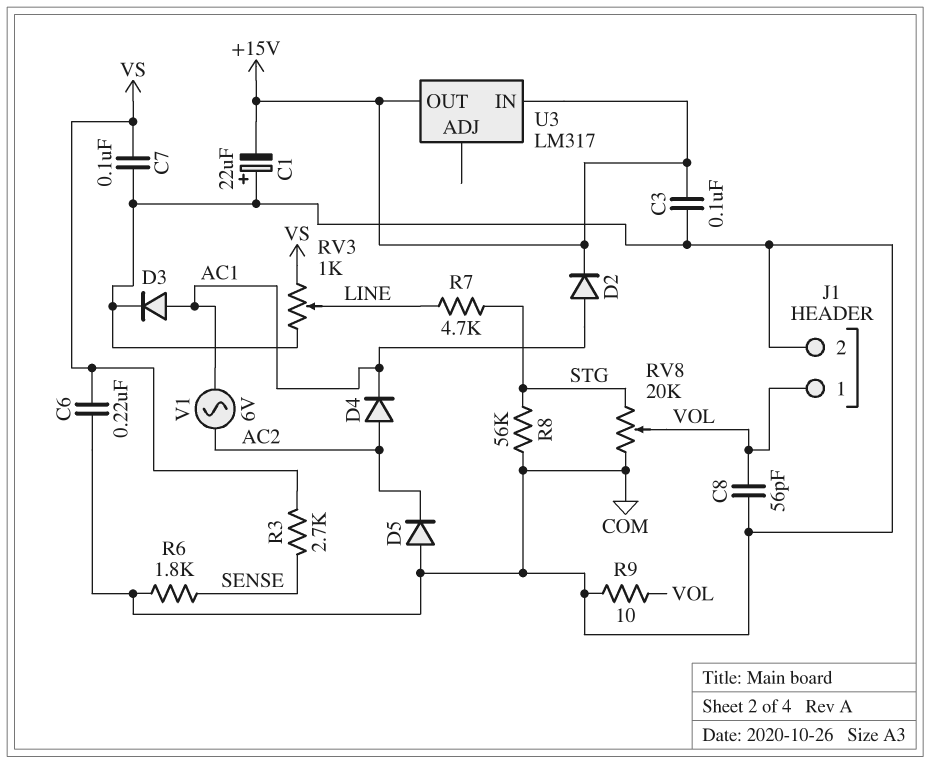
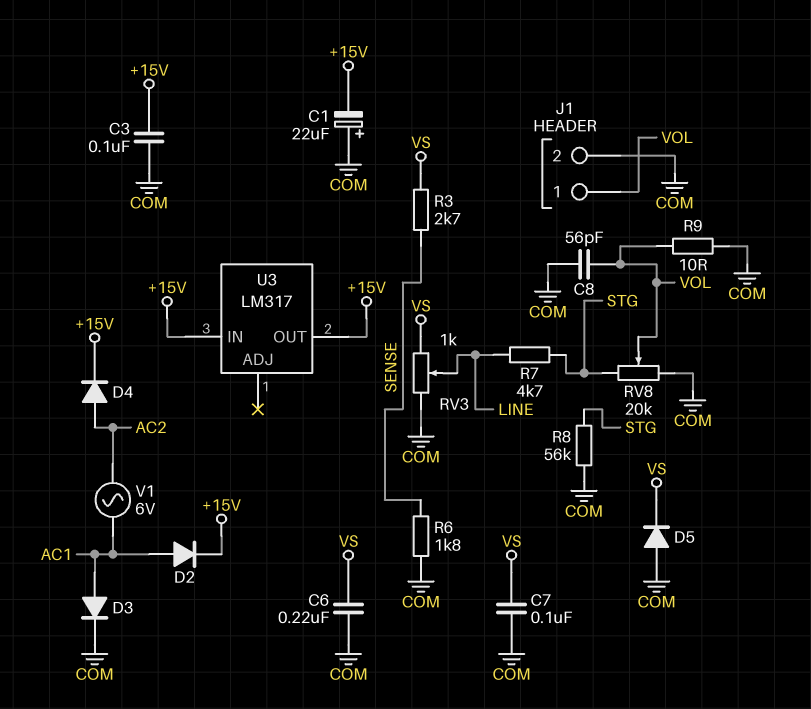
D4: diode (A AC2, K AC1) -> diode (A AC2, K +15V)
D5: diode (A COM, K AC2) -> diode (A COM, K VS)

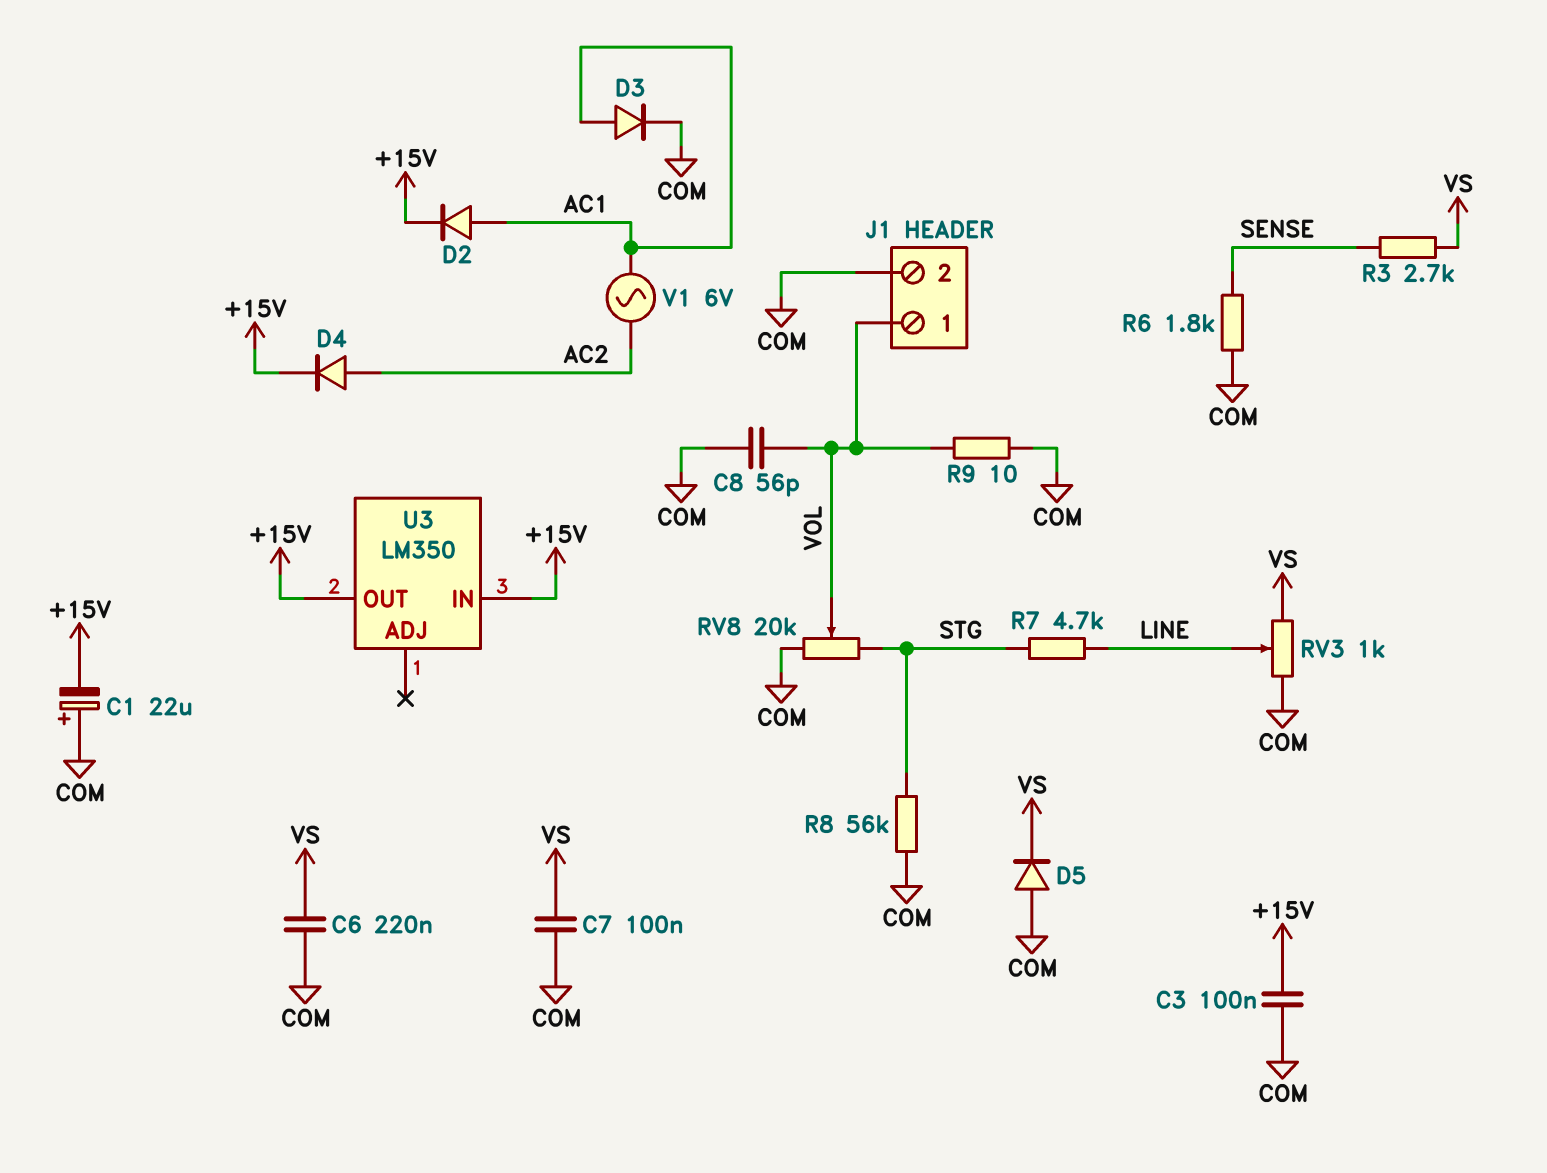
U3: LM317 -> LM350

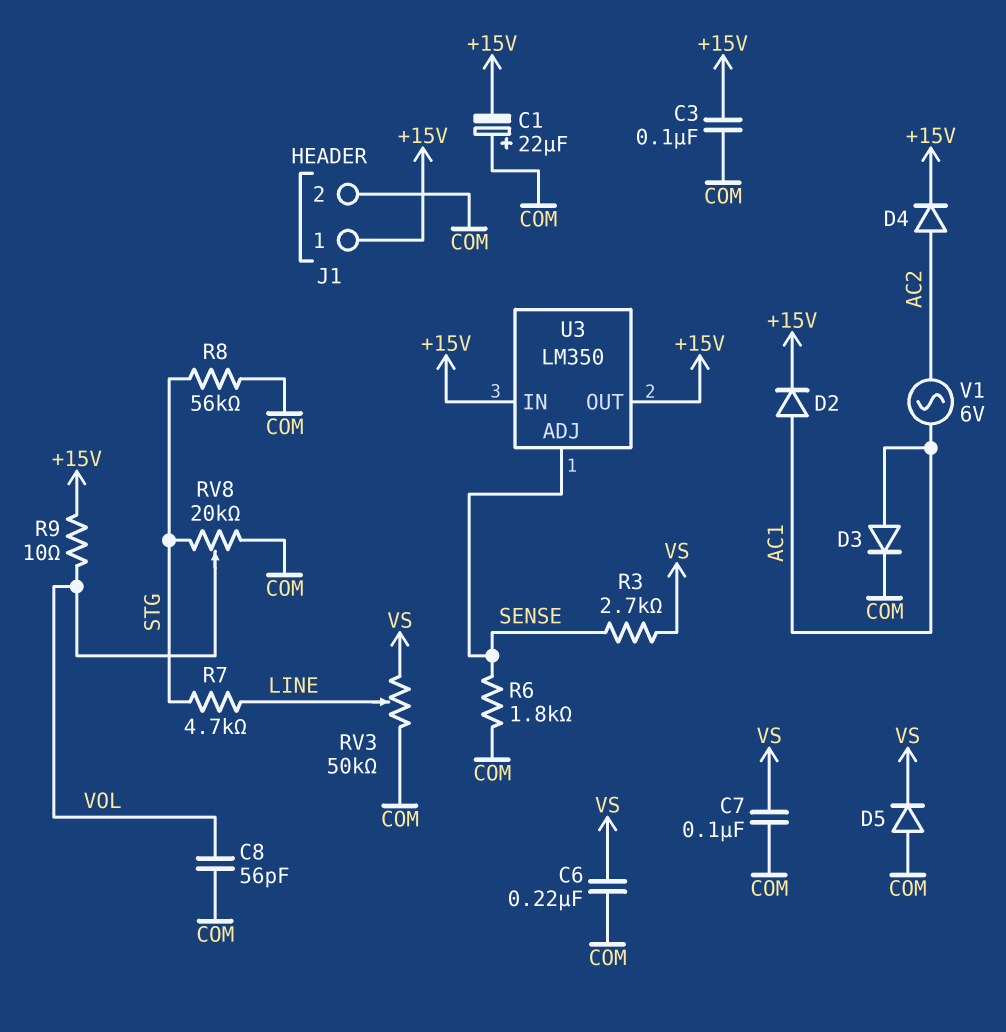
J1 pin 1: VOL -> +15V
R9: 10 (COM, VOL) -> 10 (+15V, VOL)
RV3: 1k (COM, VS, wiper LINE) -> 50k (COM, VS, wiper LINE)
U3 pin ADJ: none -> SENSE

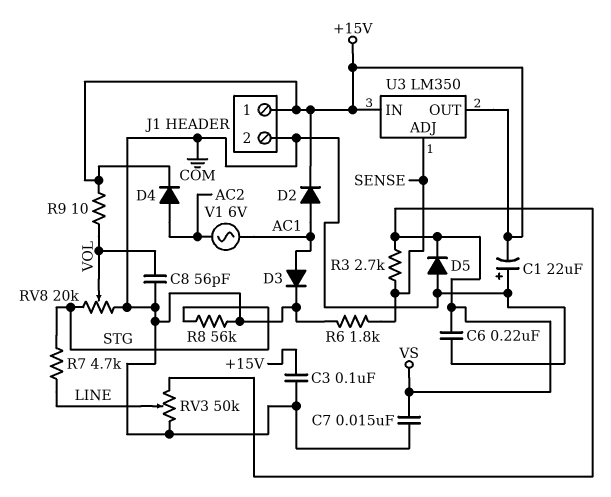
C7: 100nF (COM, VS) -> 15nF (COM, VS)

